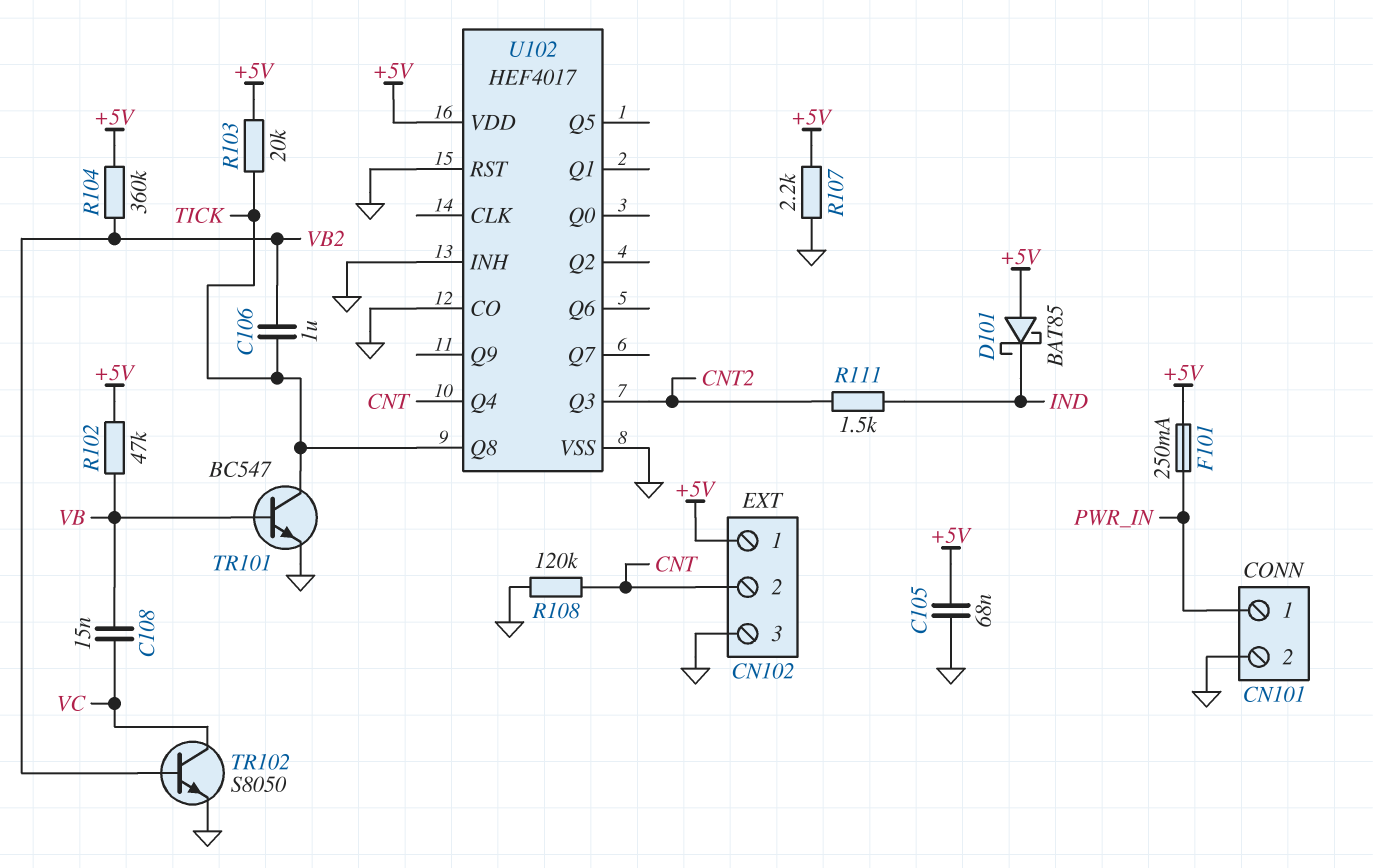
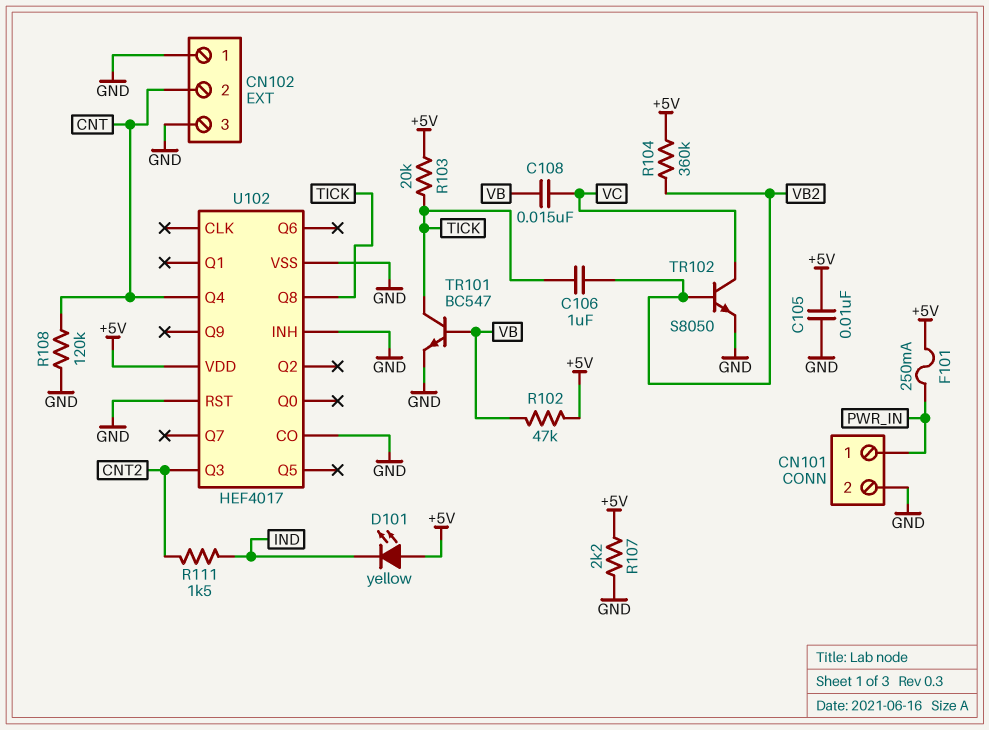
C105: 68nF (+5V, GND) -> 10nF (+5V, GND)
CN102 pin 1: +5V -> GND
D101: schottky BAT85 (A +5V, K IND) -> LED yellow (A +5V, K IND)

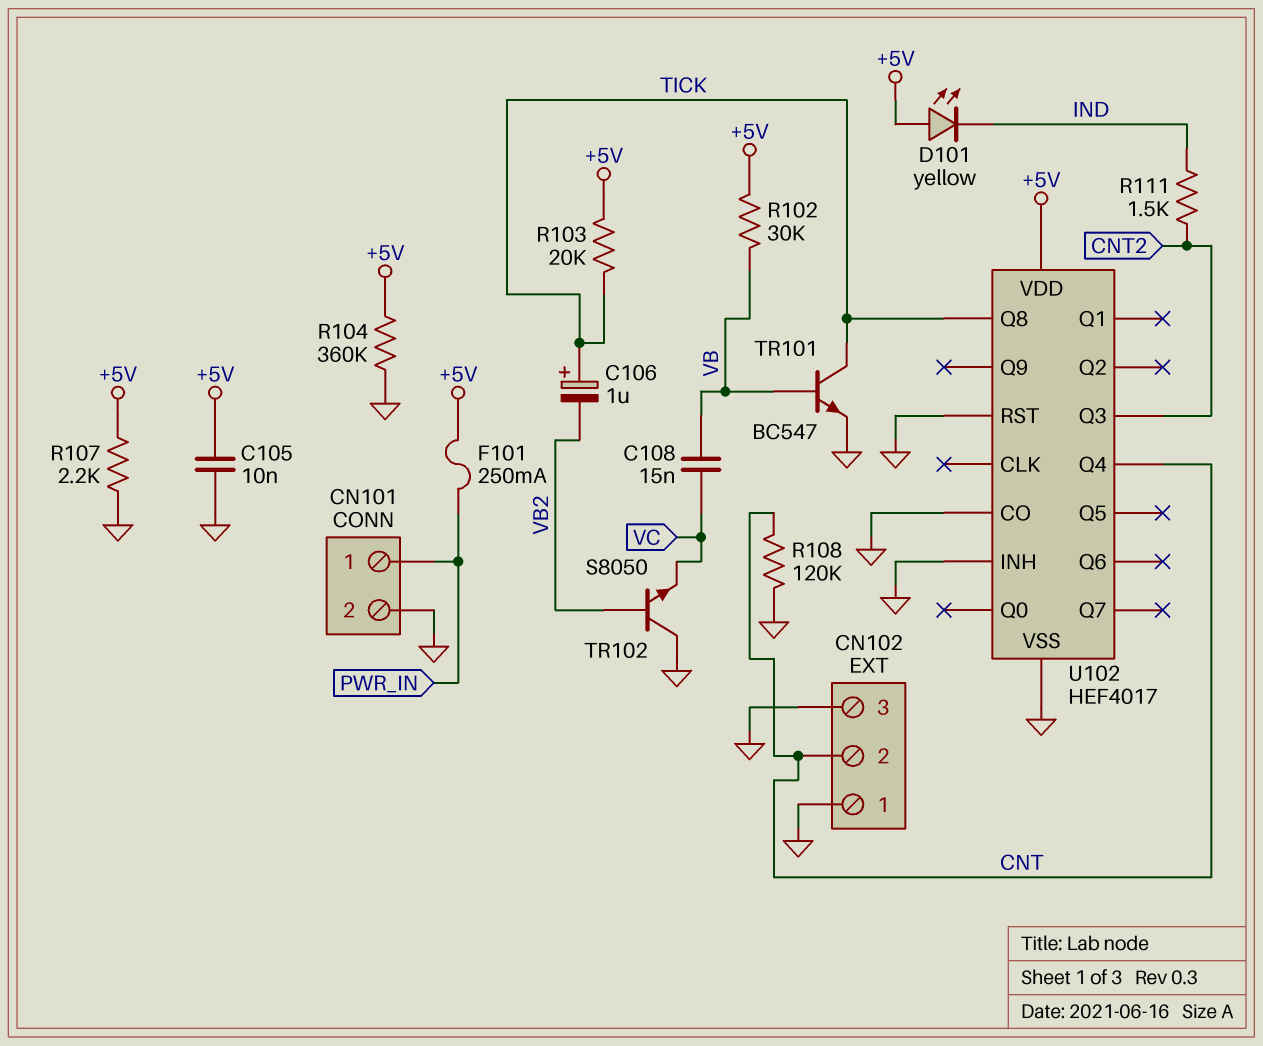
C106: 1uF (TICK, VB2) -> 1uF (plus TICK, minus VB2)
R102: 47k (+5V, VB) -> 30k (+5V, VB)
R104: 360k (+5V, VB2) -> 360k (+5V, GND)
TR102: NPN S8050 (B VB2, C VC, E GND) -> NPN S8050 (B VB2, C GND, E VC)

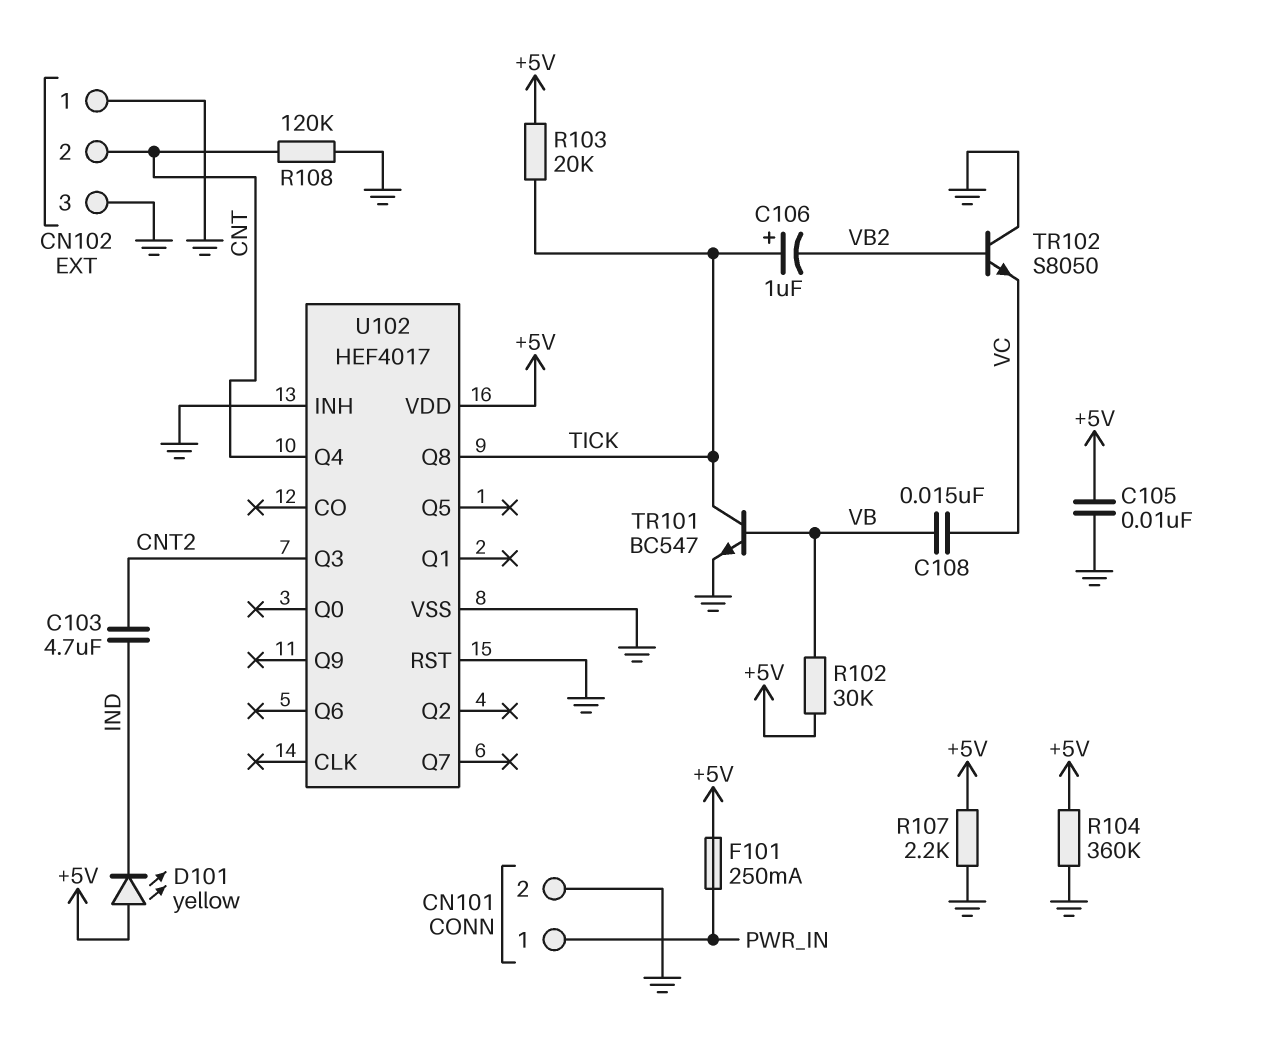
C103: none -> 4.7uF (CNT2, IND)
R111: 1.5k (CNT2, IND) -> none
U102 pin CO: GND -> none

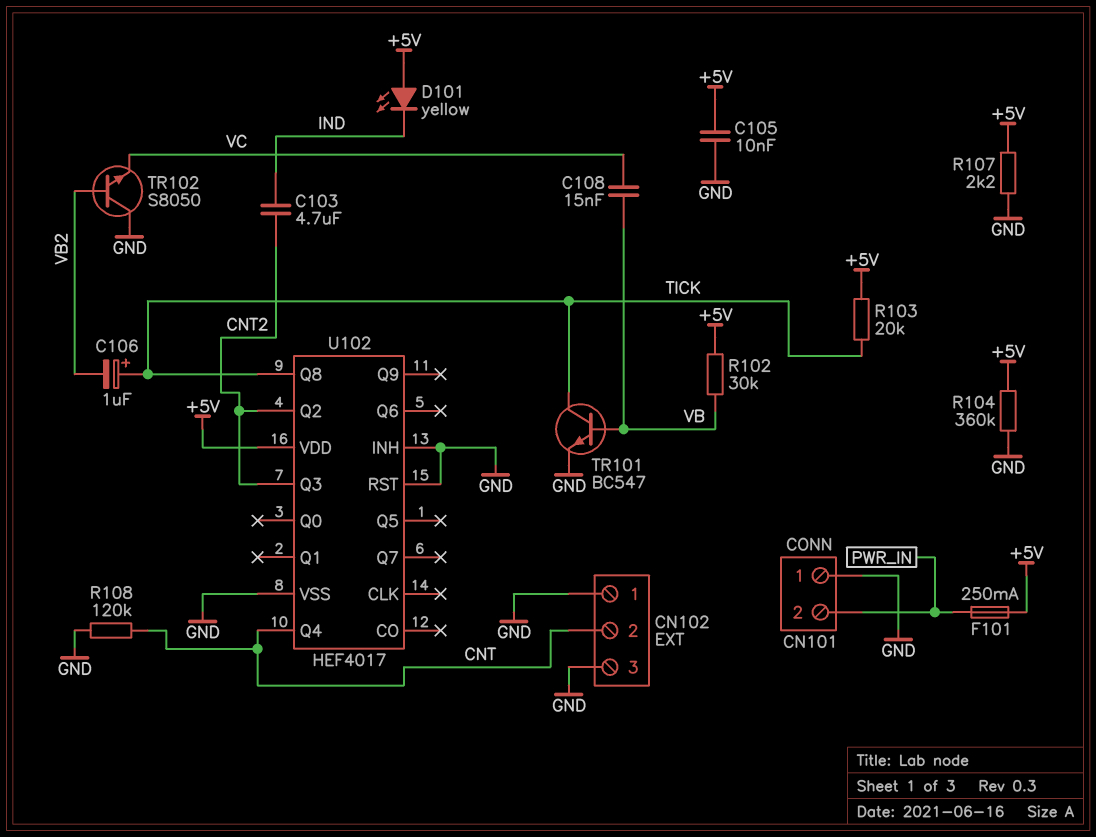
CN101 pin 1: PWR_IN -> GND
CN101 pin 2: GND -> PWR_IN
U102 pin Q2: none -> CNT2

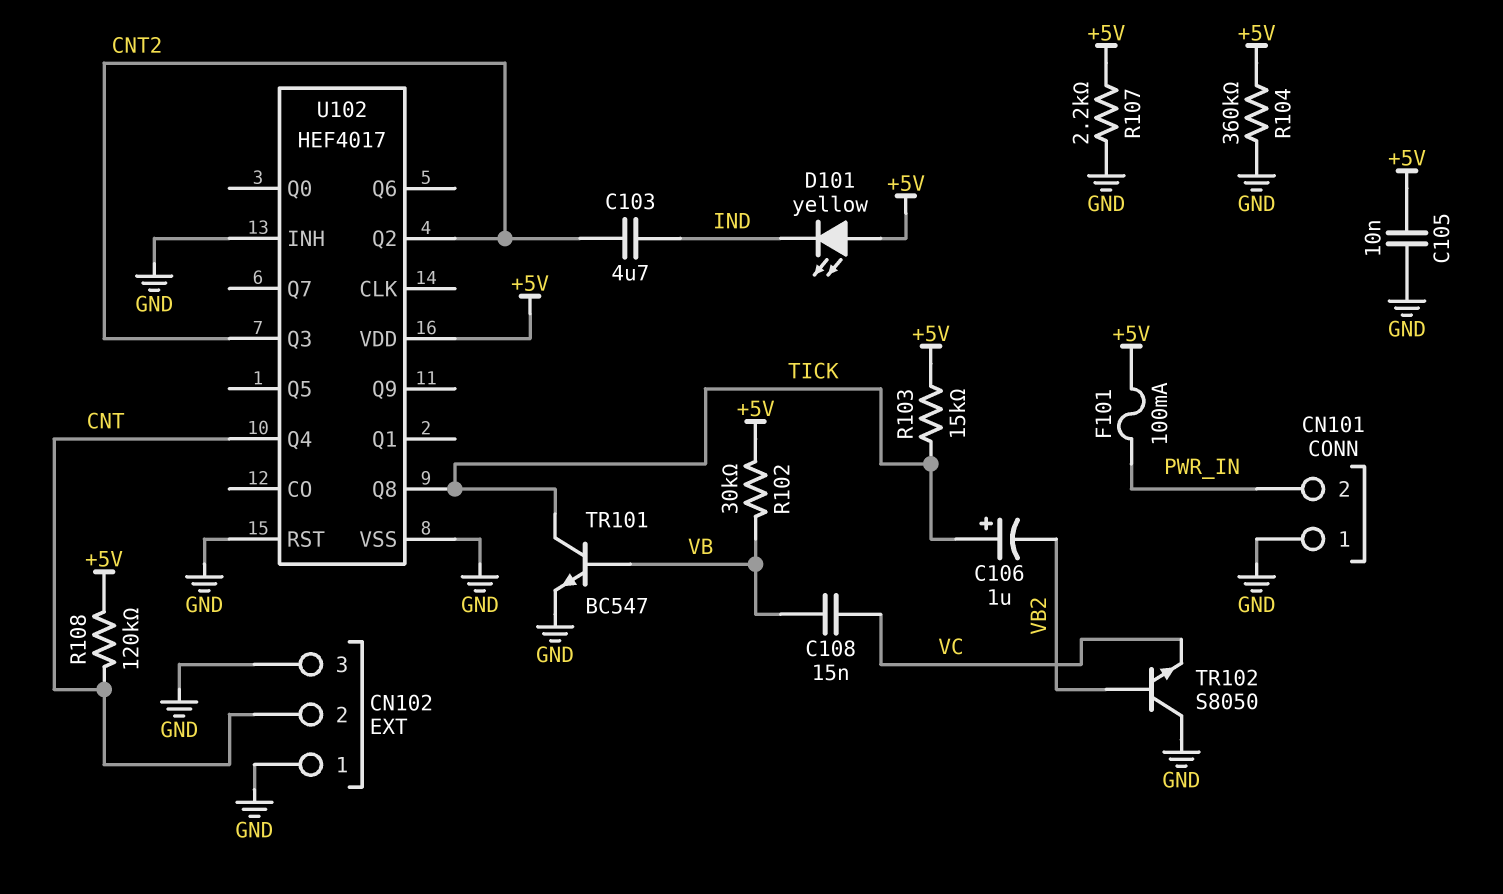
F101: 250mA (+5V, PWR_IN) -> 100mA (+5V, PWR_IN)
R103: 20k (+5V, TICK) -> 15k (+5V, TICK)
R108: 120k (CNT, GND) -> 120k (+5V, CNT)

